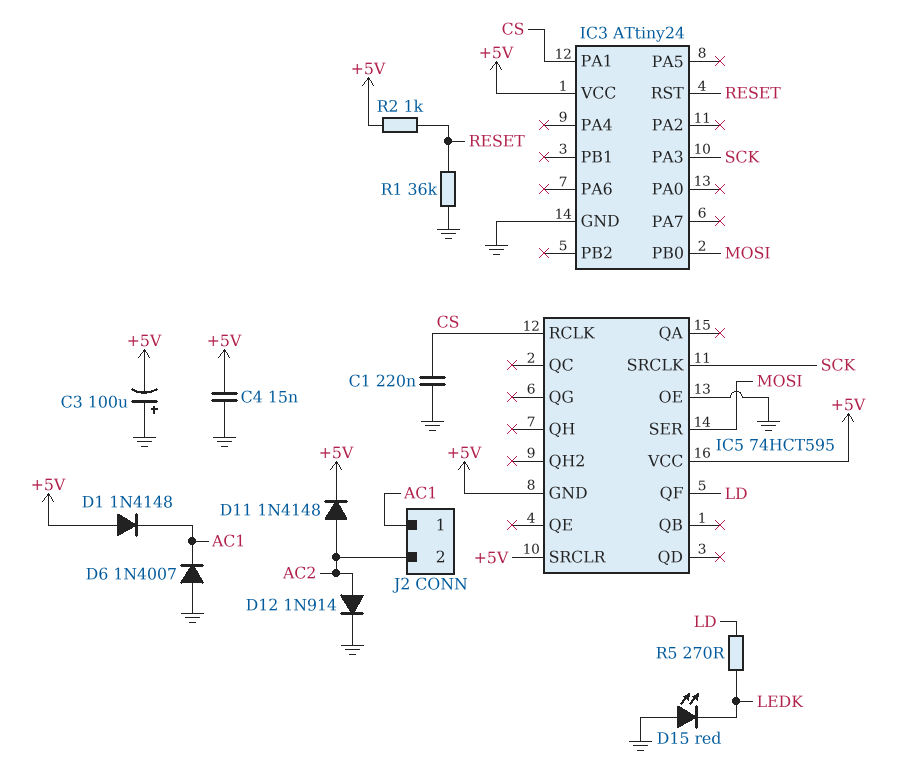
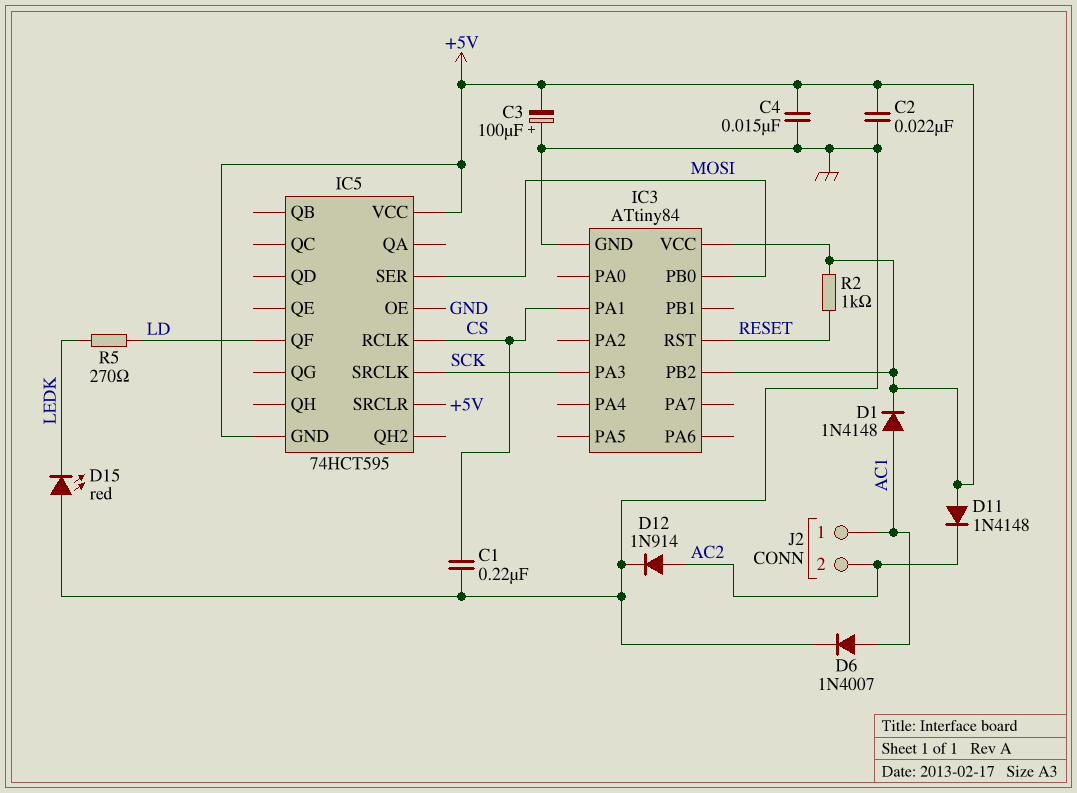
C2: none -> 22nF (+5V, GND)
D1: diode 1N4148 (A +5V, K AC1) -> diode 1N4148 (A AC1, K +5V)
D6: diode 1N4007 (A GND, K AC1) -> diode 1N4007 (A AC1, K GND)
D11: diode 1N4148 (A AC2, K +5V) -> diode 1N4148 (A +5V, K AC2)
IC3: ATtiny24 -> ATtiny84
IC3 pin PB2: none -> +5V
R1: 36k (GND, RESET) -> none

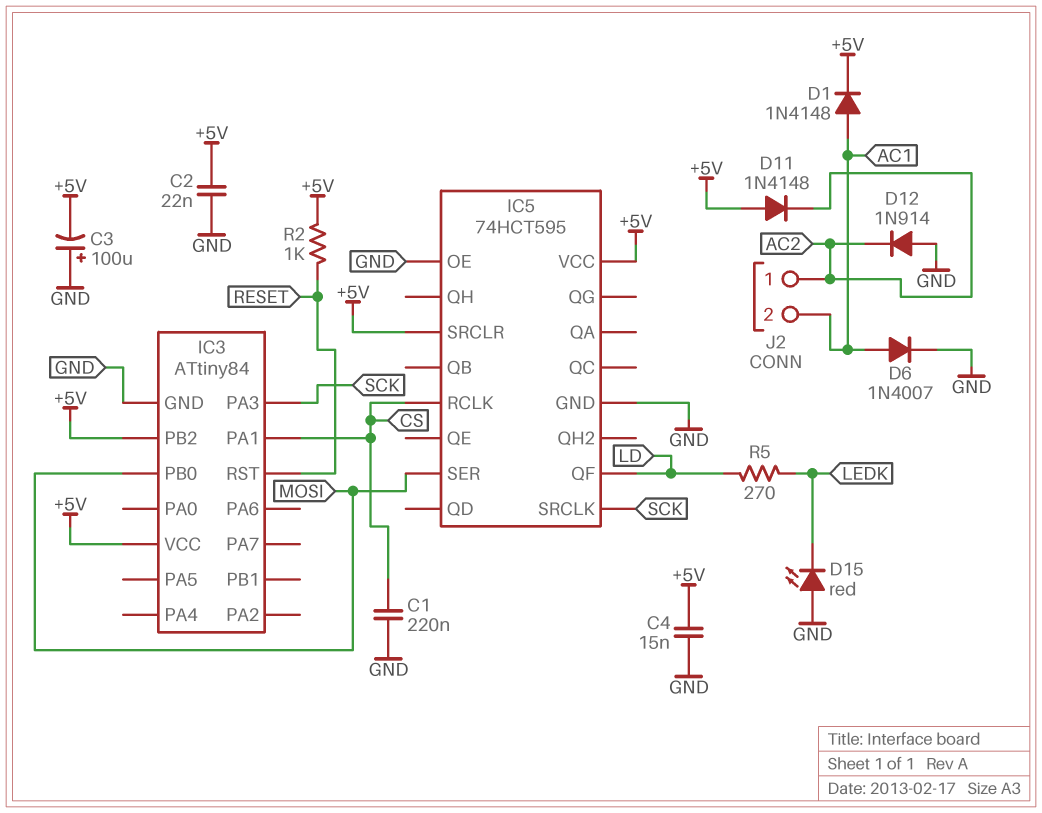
D12: diode 1N914 (A AC2, K GND) -> diode 1N914 (A GND, K AC2)
IC5 pin GND: +5V -> GND
J2 pin 1: AC1 -> AC2
J2 pin 2: AC2 -> AC1

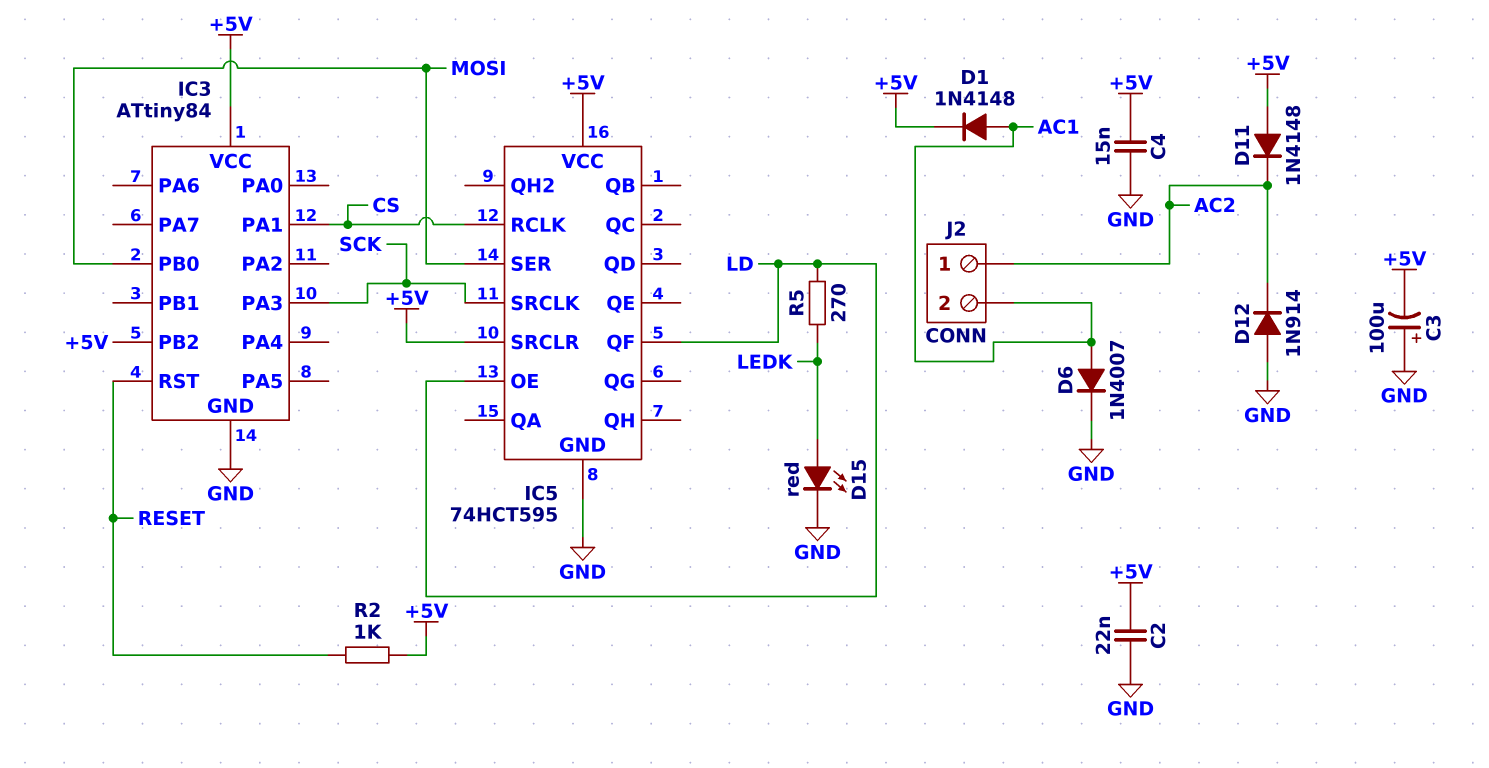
C1: 220nF (CS, GND) -> none
D15: LED red (A GND, K LEDK) -> LED red (A LEDK, K GND)
IC5 pin OE: GND -> LD

